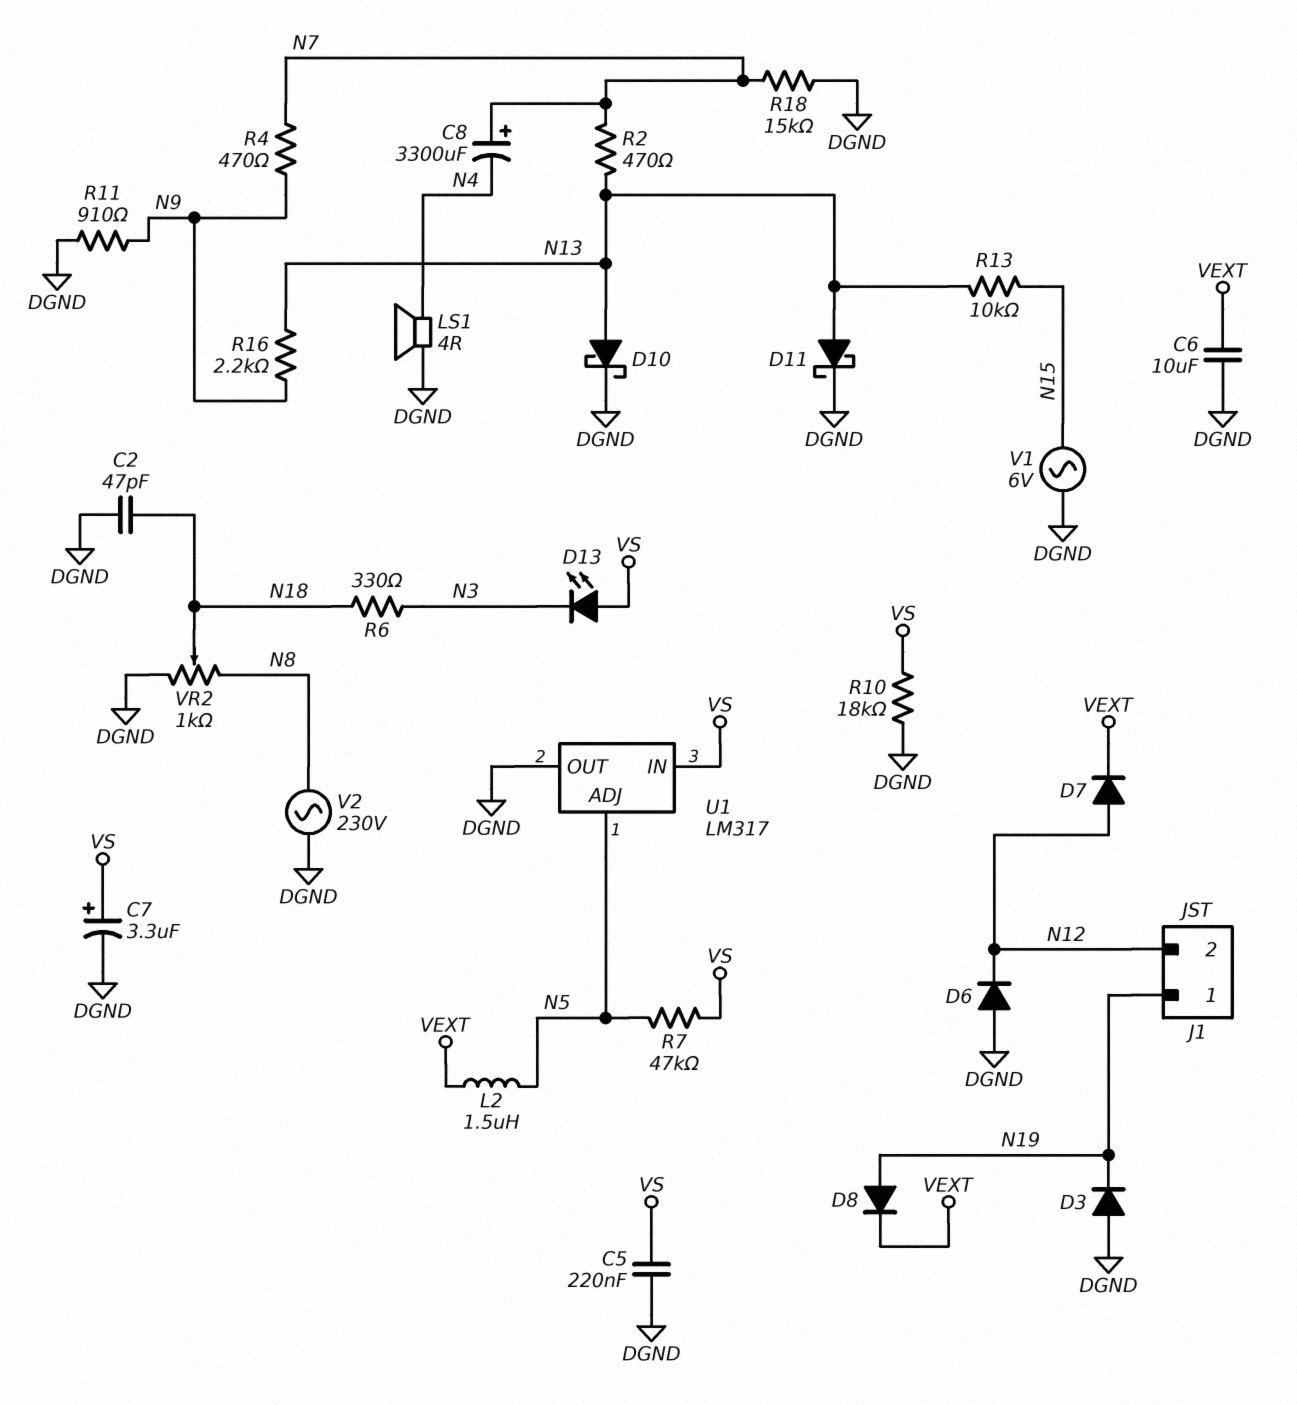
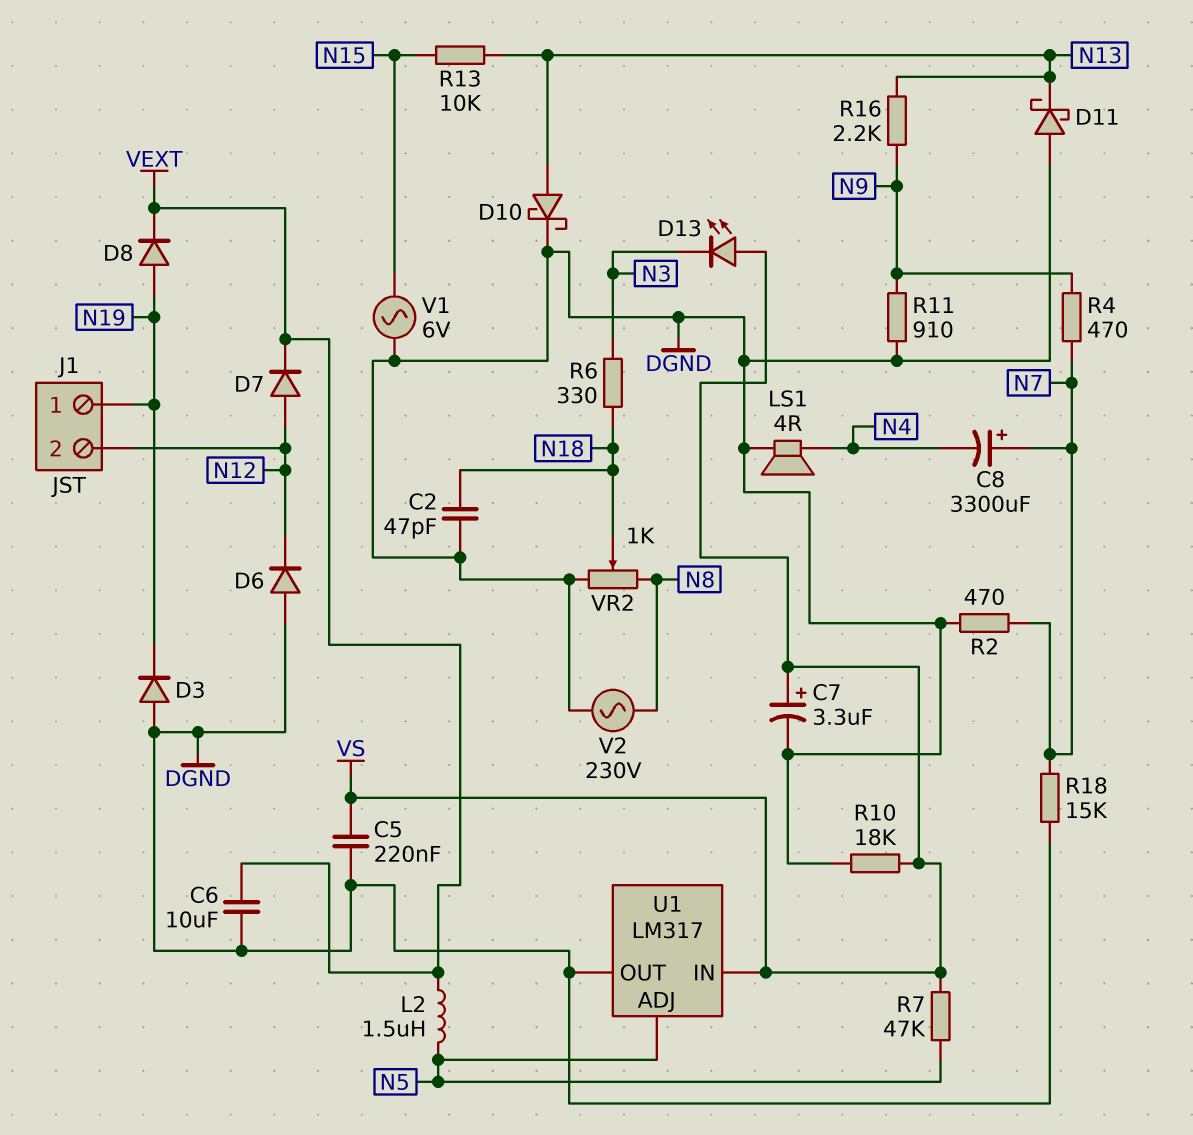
D11: schottky (A N13, K DGND) -> schottky (A DGND, K N13)
R2: 470 (N7, N13) -> 470 (DGND, N7)

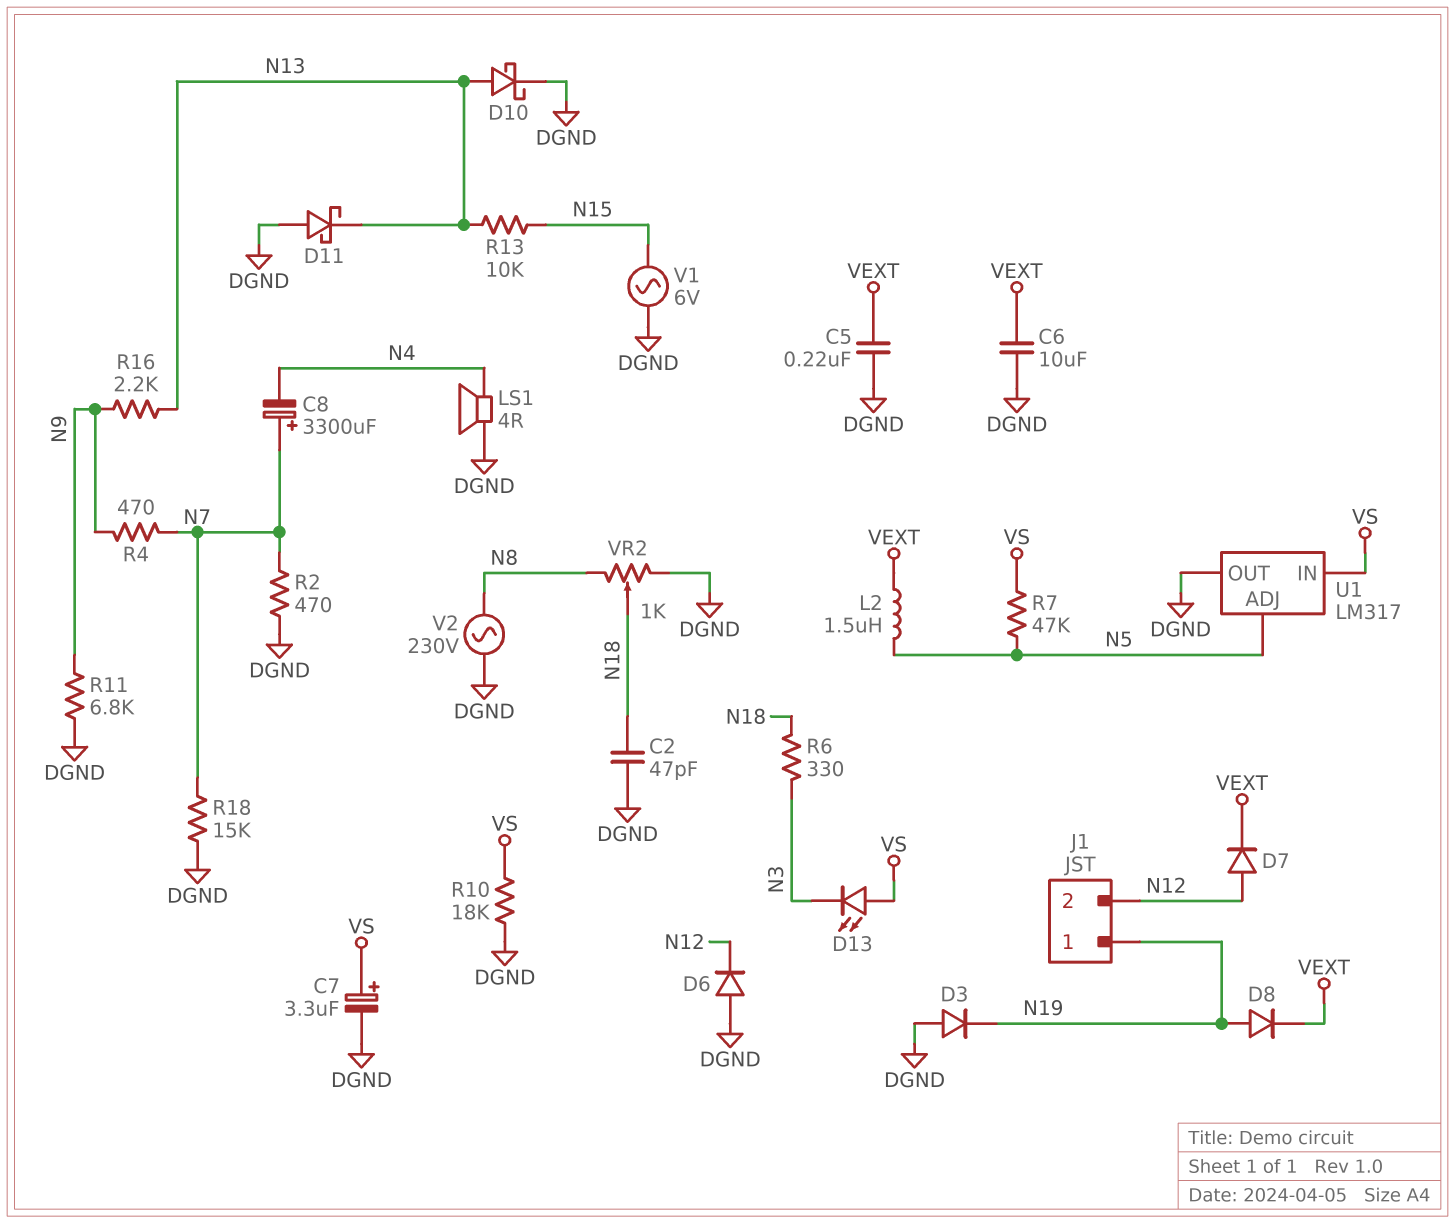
C5: 220nF (DGND, VS) -> 220nF (DGND, VEXT)
R11: 910 (DGND, N9) -> 6.8k (DGND, N9)

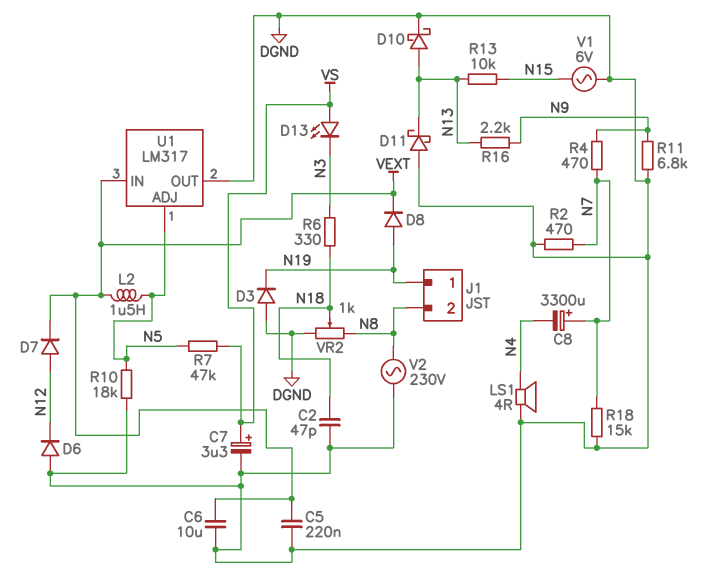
J1 pin 2: N12 -> N8
R10: 18k (DGND, VS) -> 18k (DGND, N5)
U1 pin IN: VS -> VEXT

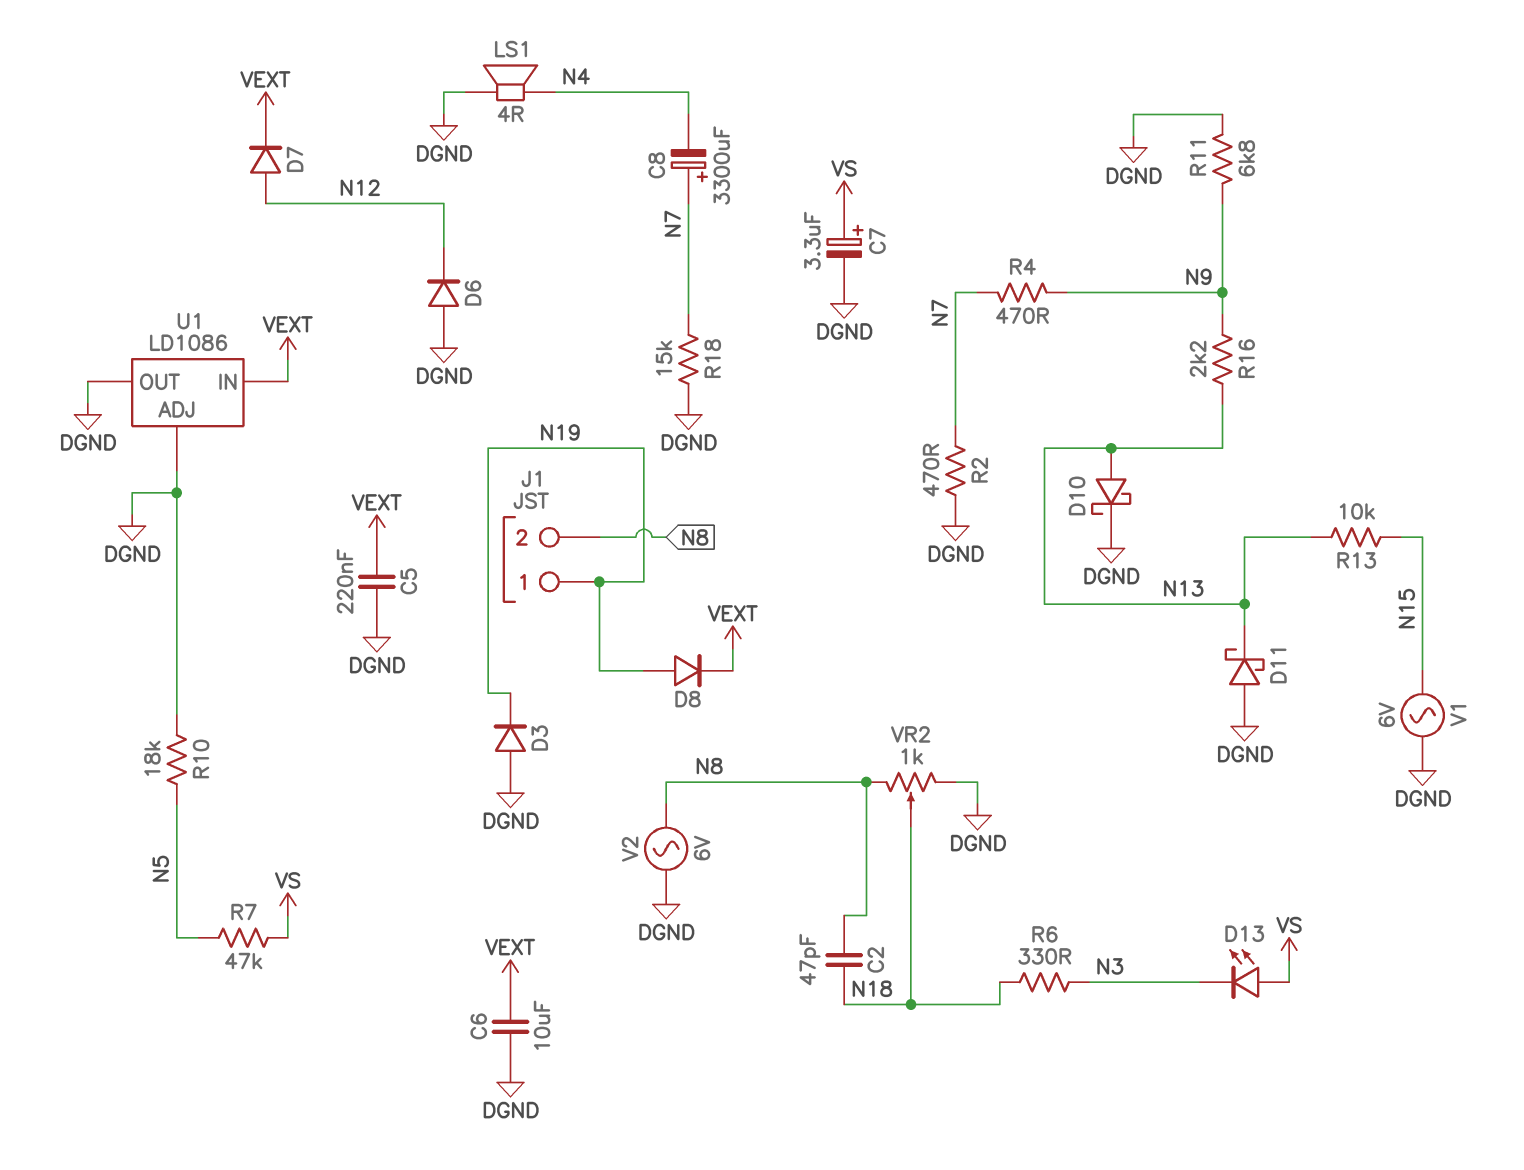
C2: 47pF (DGND, N18) -> 47pF (N8, N18)
L2: 1.5uH (N5, VEXT) -> none
U1: LM317 -> LD1086
U1 pin ADJ: N5 -> DGND
V2: AC 230V (DGND, N8) -> AC 6V (DGND, N8)

